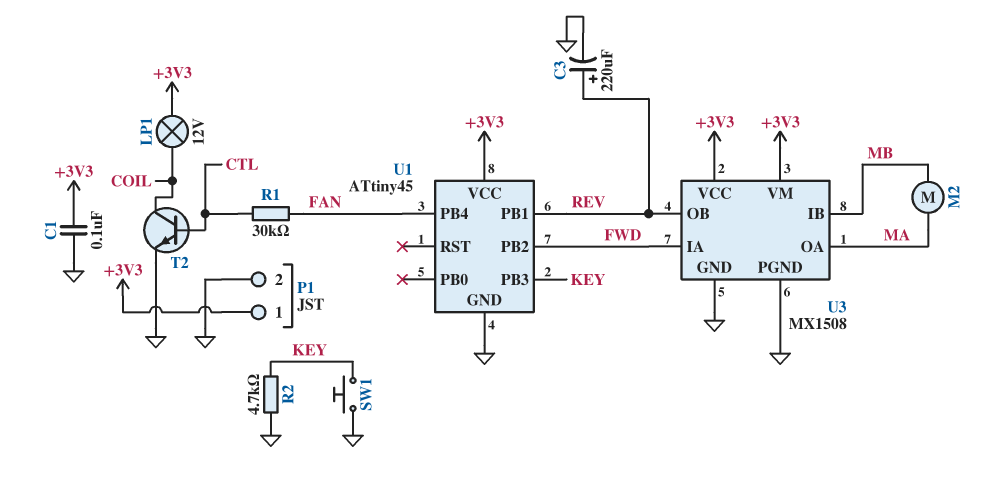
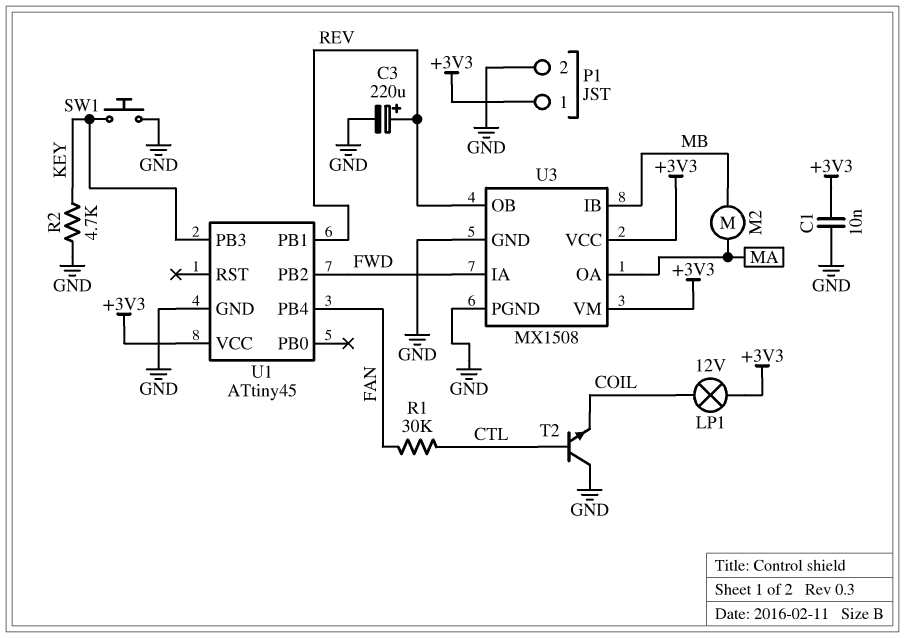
C1: 100nF (+3V3, GND) -> 10nF (+3V3, GND)
T2: NPN (B CTL, C COIL, E GND) -> NPN (B CTL, C GND, E COIL)

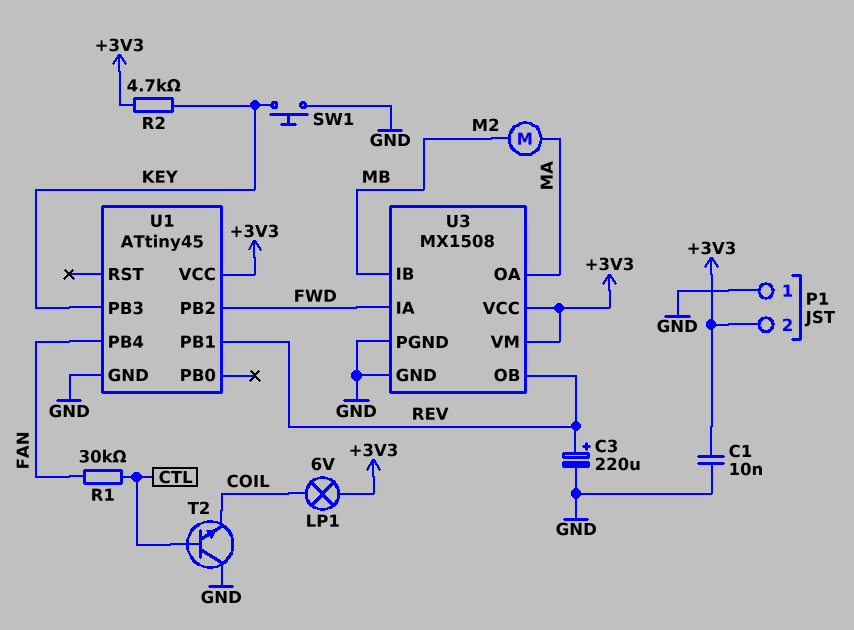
LP1: lamp 12V (+3V3, COIL) -> lamp 6V (+3V3, COIL)
P1 pin 1: +3V3 -> GND
P1 pin 2: GND -> +3V3
R2: 4.7k (GND, KEY) -> 4.7k (+3V3, KEY)

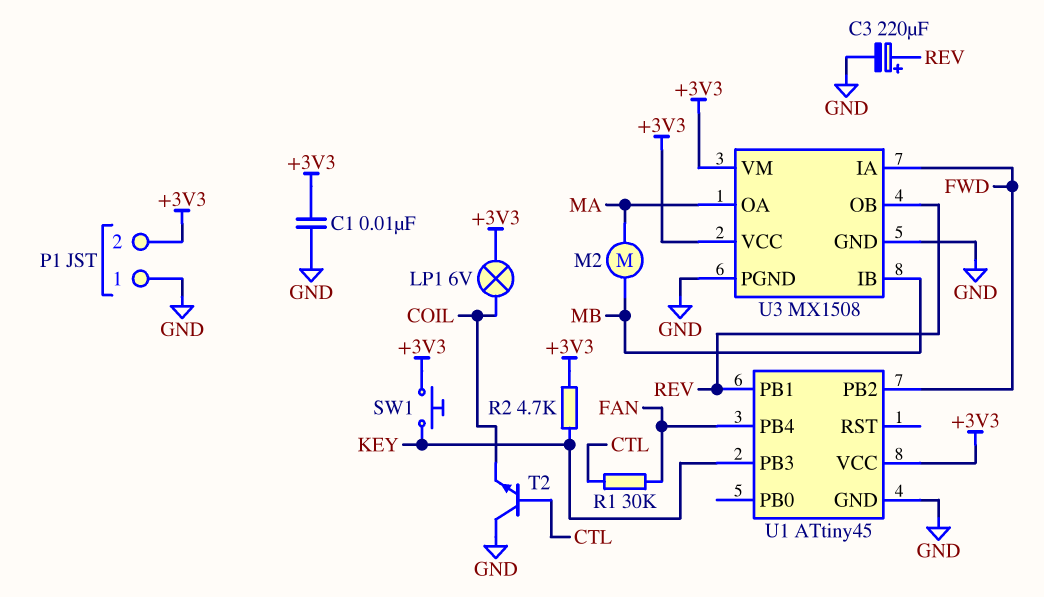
SW1: button (GND, KEY) -> button (+3V3, KEY)

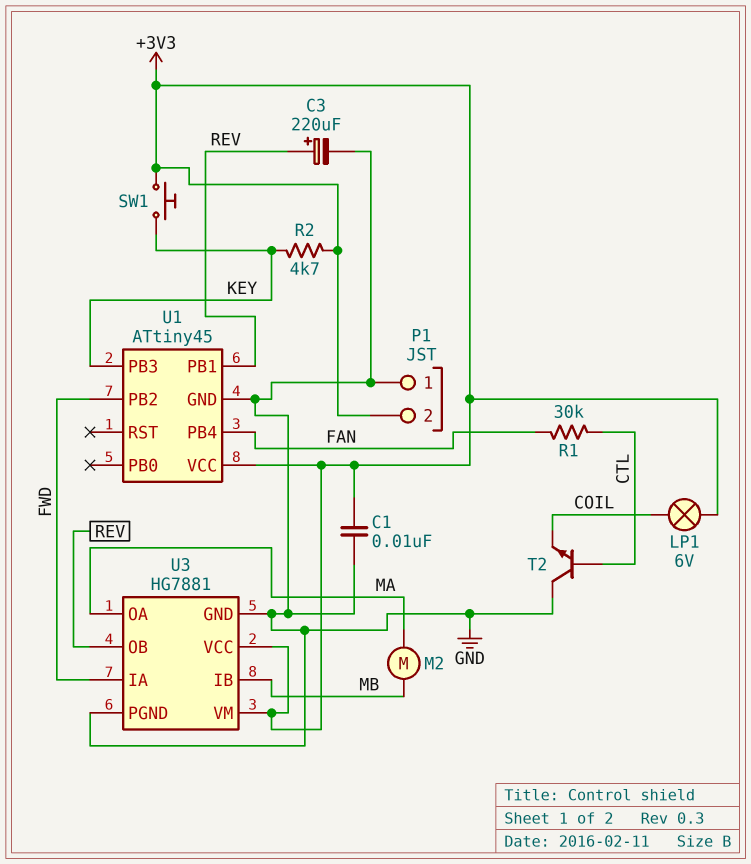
U3: MX1508 -> HG7881

